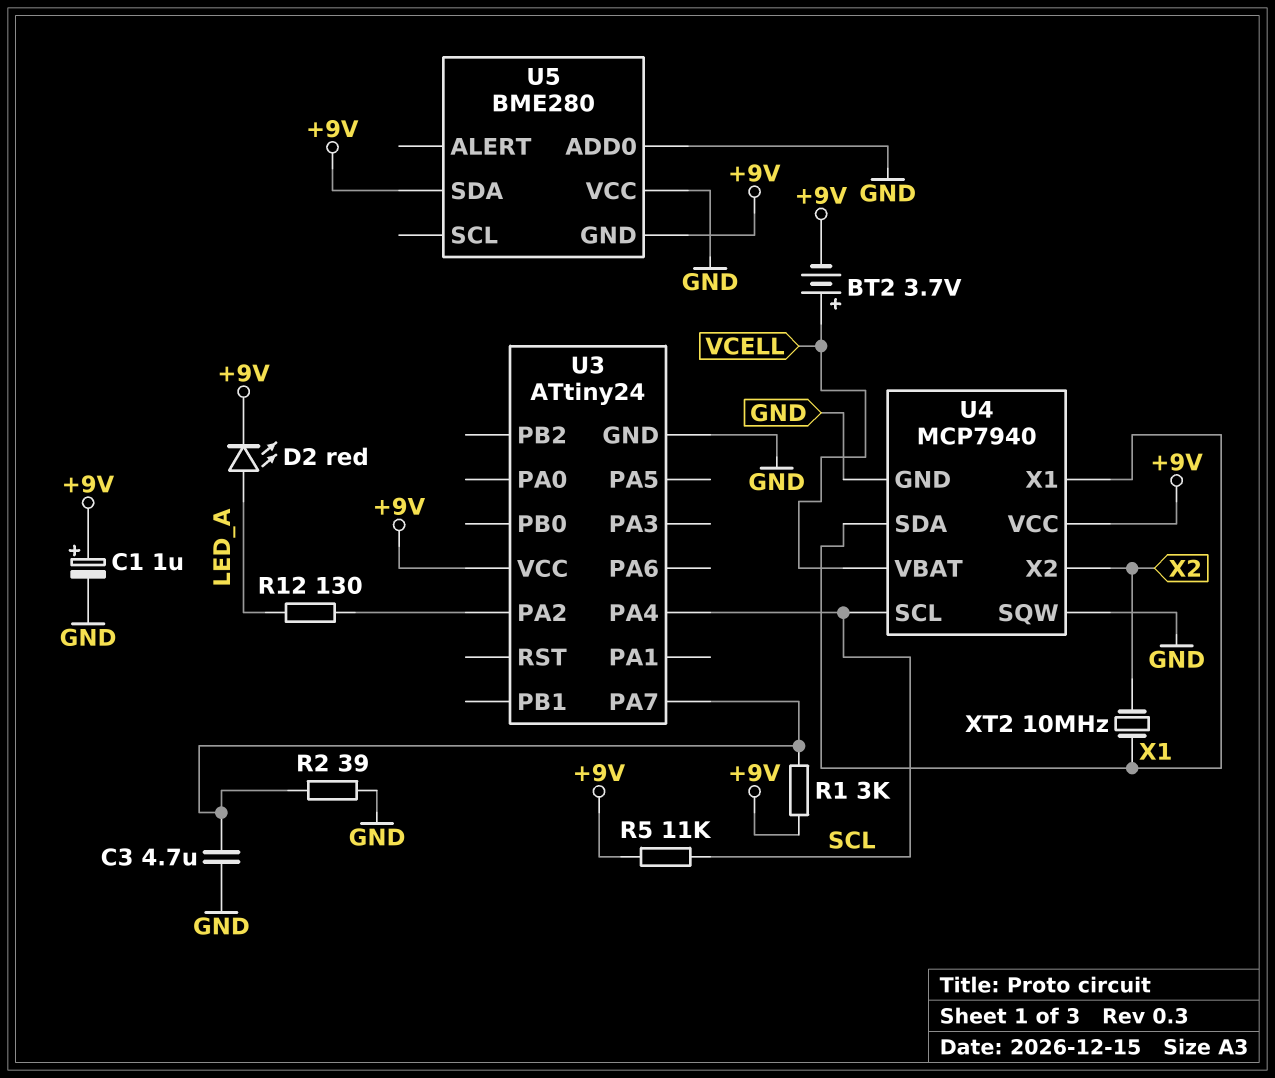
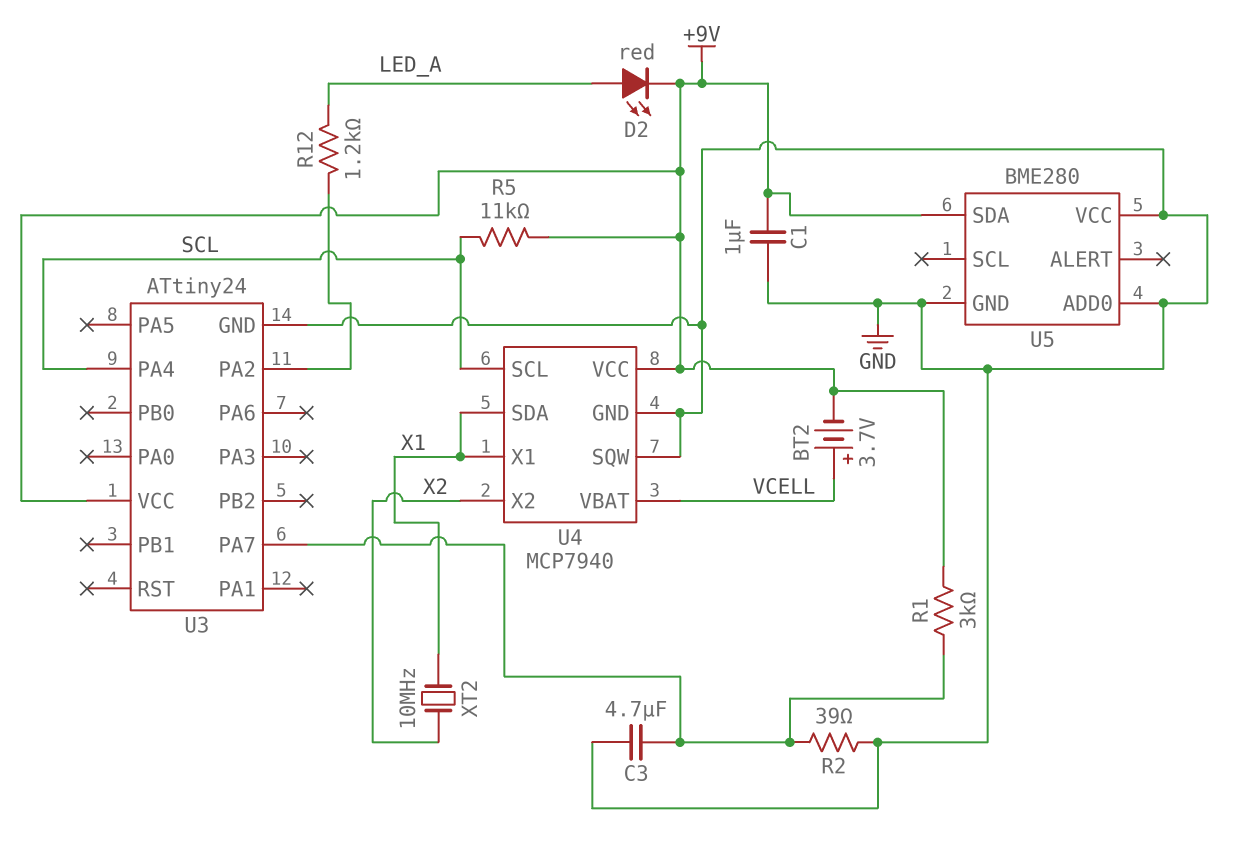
C1: 1uF (plus +9V, minus GND) -> 1uF (+9V, GND)
R12: 130 (LED_A, U3/PA2) -> 1.2k (LED_A, U3/PA2)
U5 pin GND: +9V -> GND

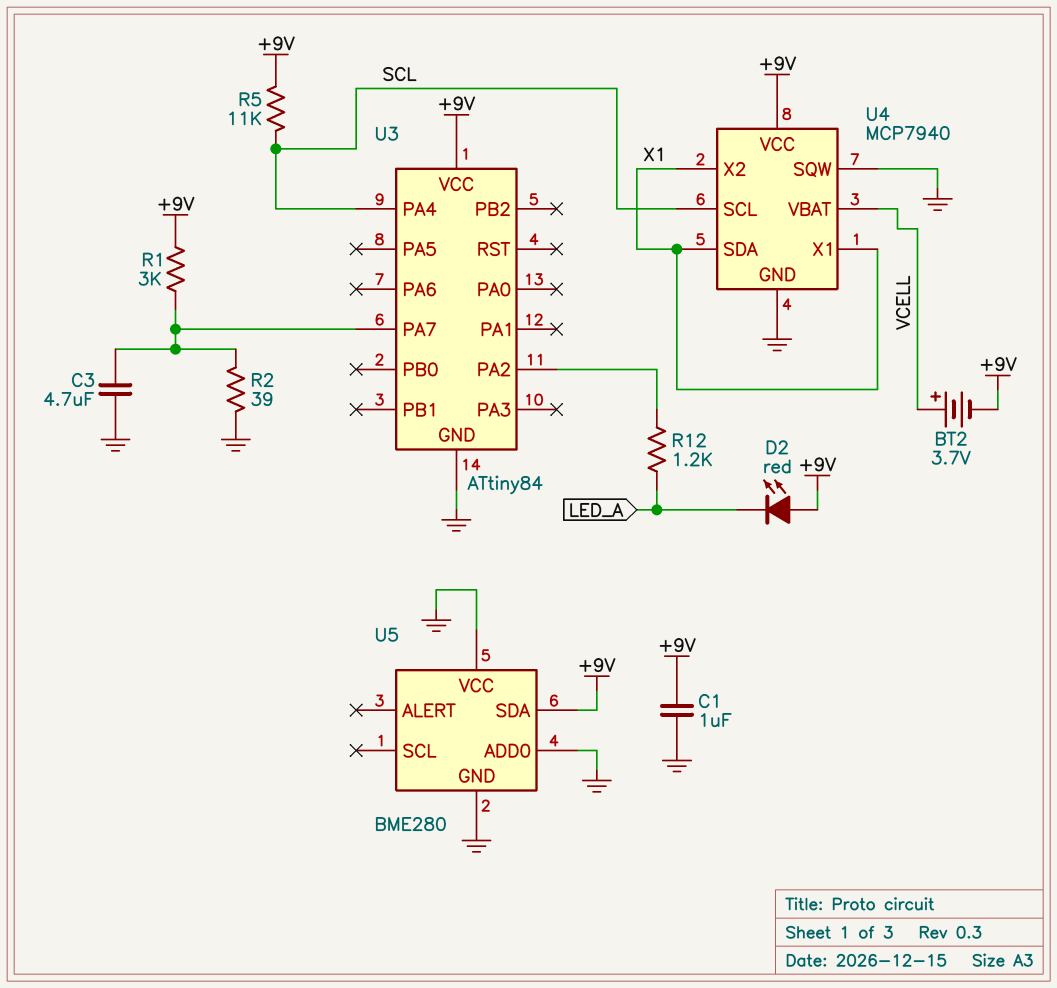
D2: LED red (A LED_A, K +9V) -> LED red (A +9V, K LED_A)
U3: ATtiny24 -> ATtiny84
U4 pin X2: X2 -> X1
XT2: 10MHz (X1, X2) -> none

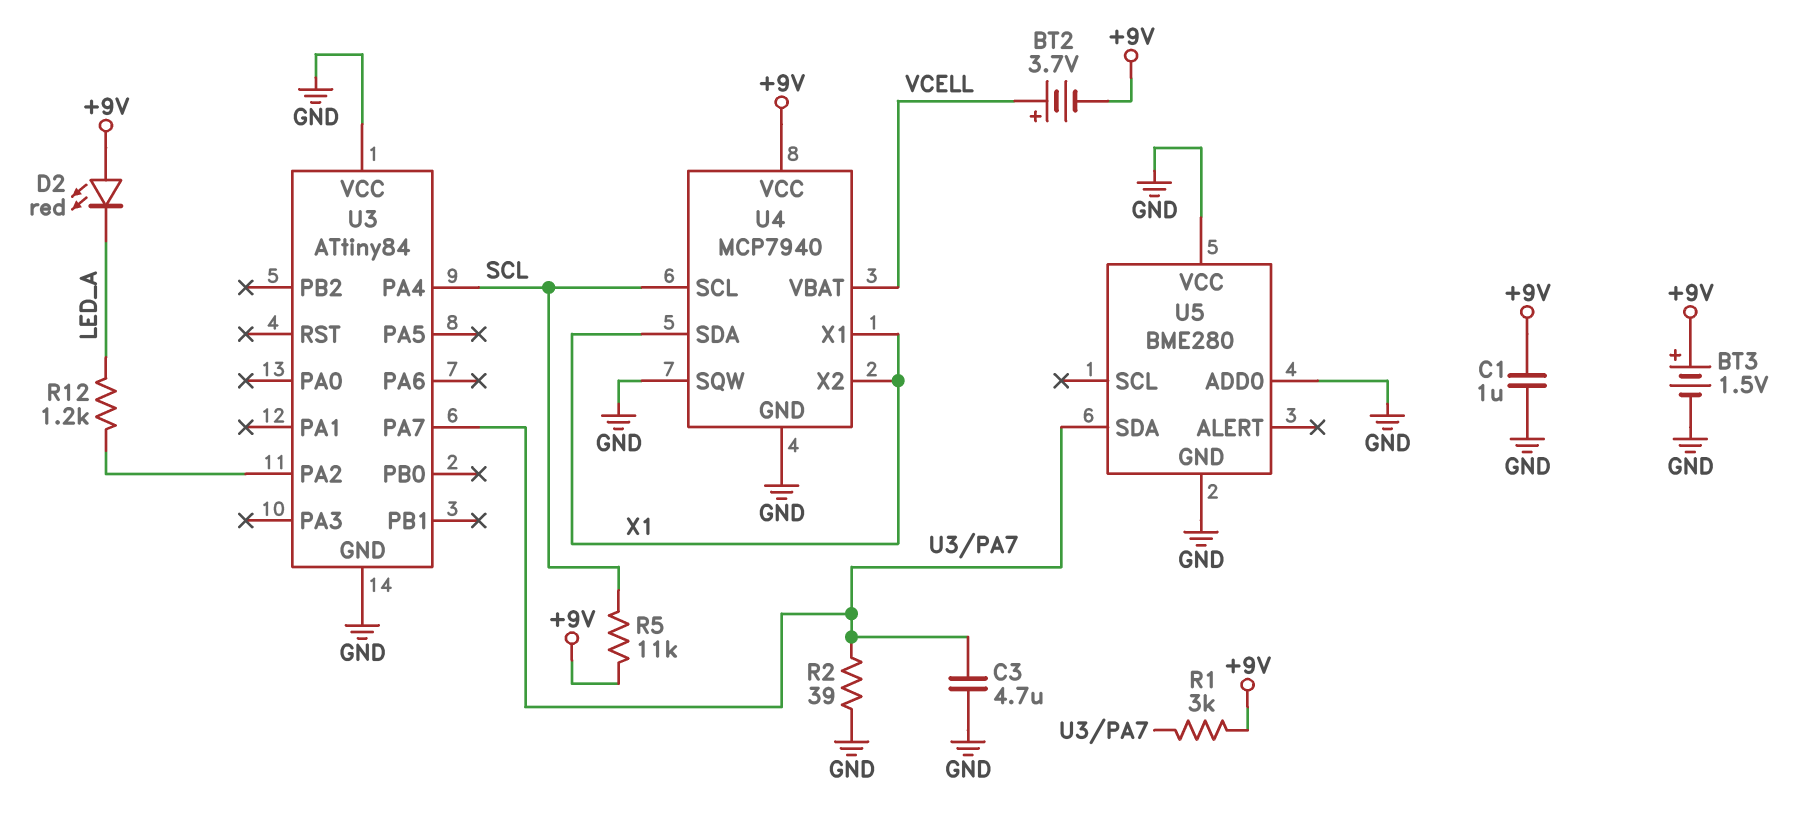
BT3: none -> 1.5V (plus +9V, minus GND)
U3 pin VCC: +9V -> GND
U5 pin SDA: +9V -> U3/PA7

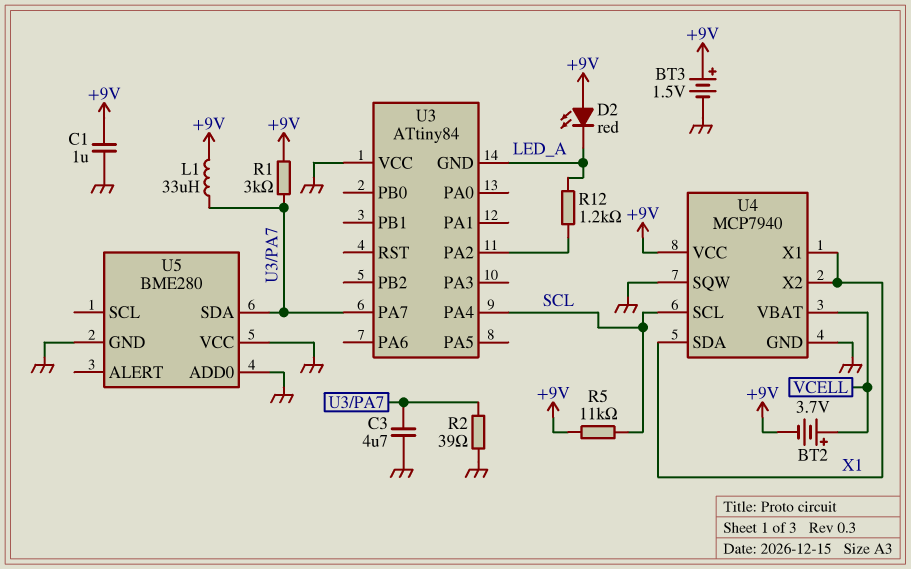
L1: none -> 33uH (+9V, U3/PA7)
U3 pin GND: GND -> LED_A

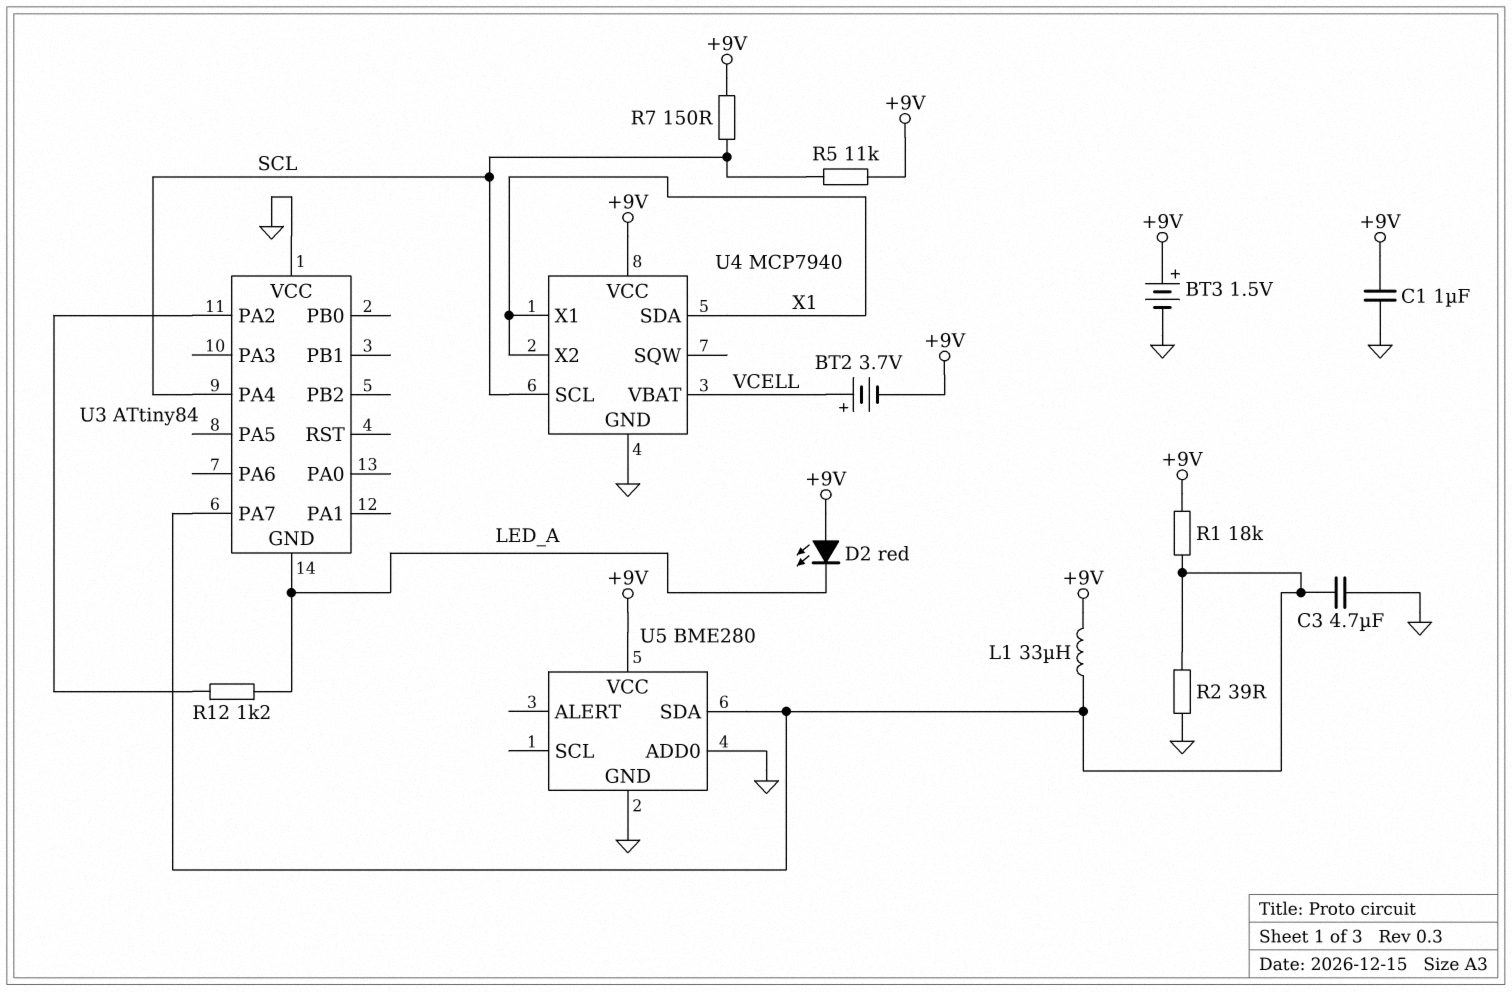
R1: 3k (+9V, U3/PA7) -> 18k (+9V, U3/PA7)
R7: none -> 150 (+9V, SCL)
U4 pin SQW: GND -> none
U5 pin VCC: GND -> +9V

